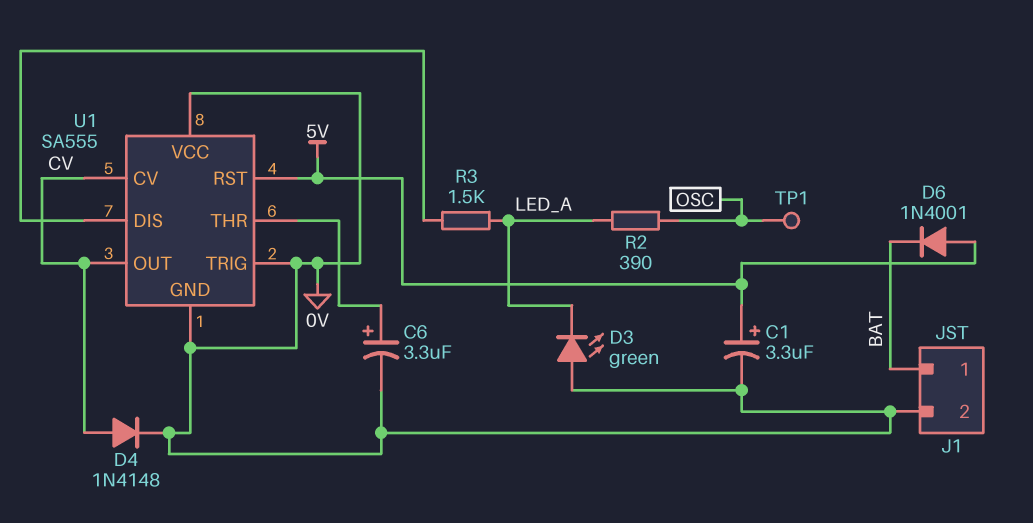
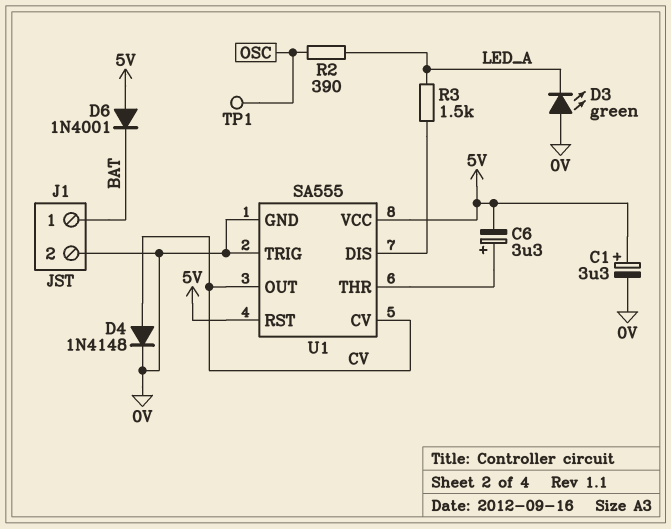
C6: 3.3uF (plus U1/THR, minus 0V) -> 3.3uF (plus U1/THR, minus 5V)
U1 pin VCC: 0V -> 5V

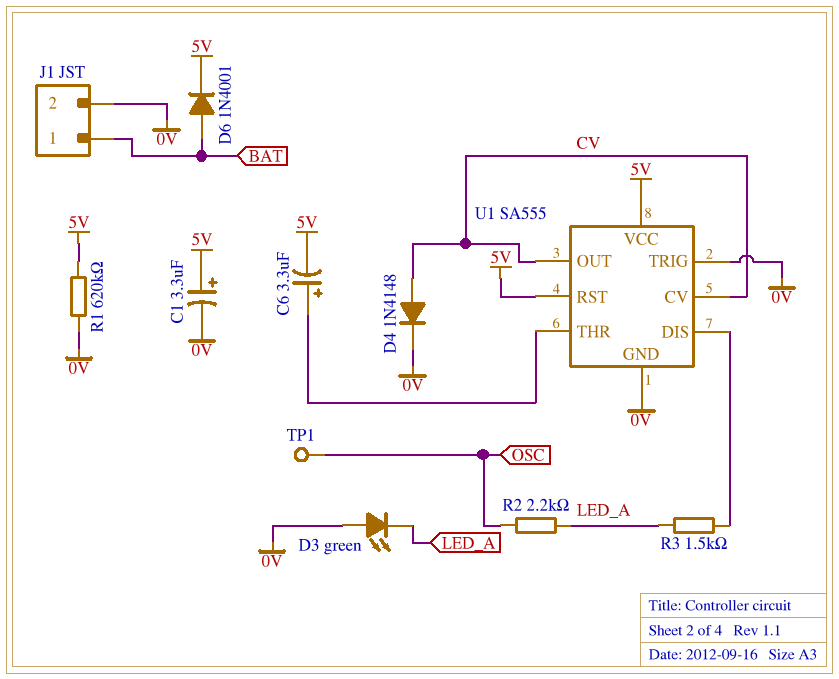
D6: diode 1N4001 (A 5V, K BAT) -> diode 1N4001 (A BAT, K 5V)
R1: none -> 620k (0V, 5V)
R2: 390 (LED_A, OSC) -> 2.2k (LED_A, OSC)

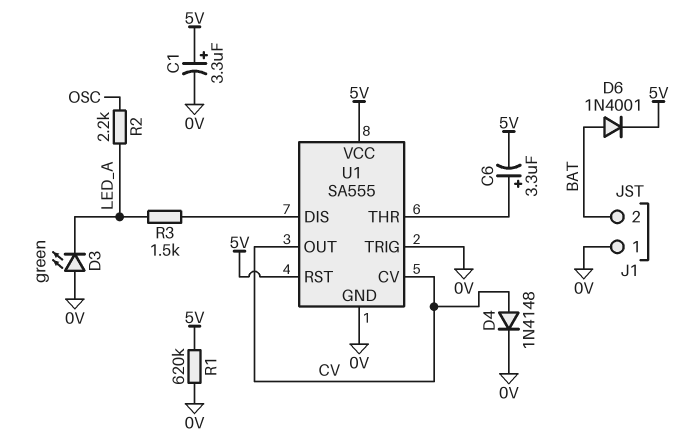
J1 pin 1: BAT -> 0V
J1 pin 2: 0V -> BAT
TP1: test point (OSC) -> none

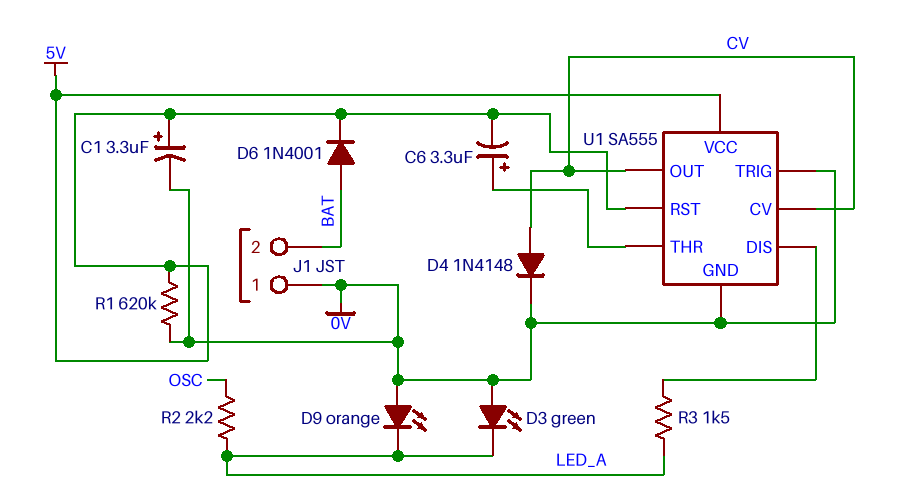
D9: none -> LED orange (A 0V, K LED_A)

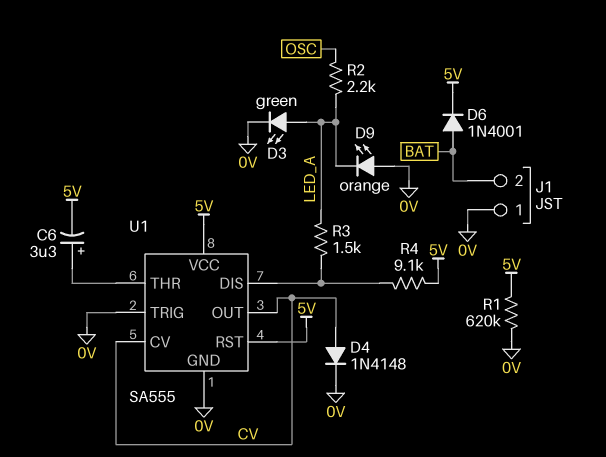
C1: 3.3uF (plus 5V, minus 0V) -> none
D3: LED green (A 0V, K LED_A) -> LED green (A LED_A, K 0V)
R4: none -> 9.1k (5V, U1/DIS)

